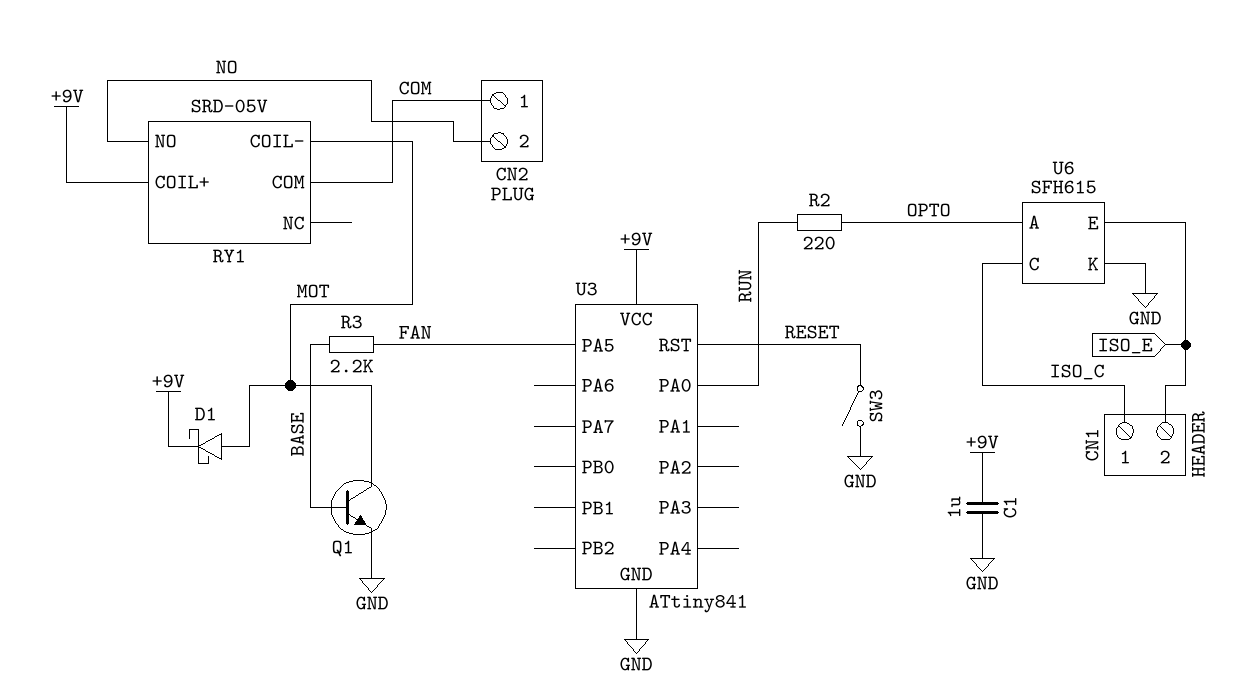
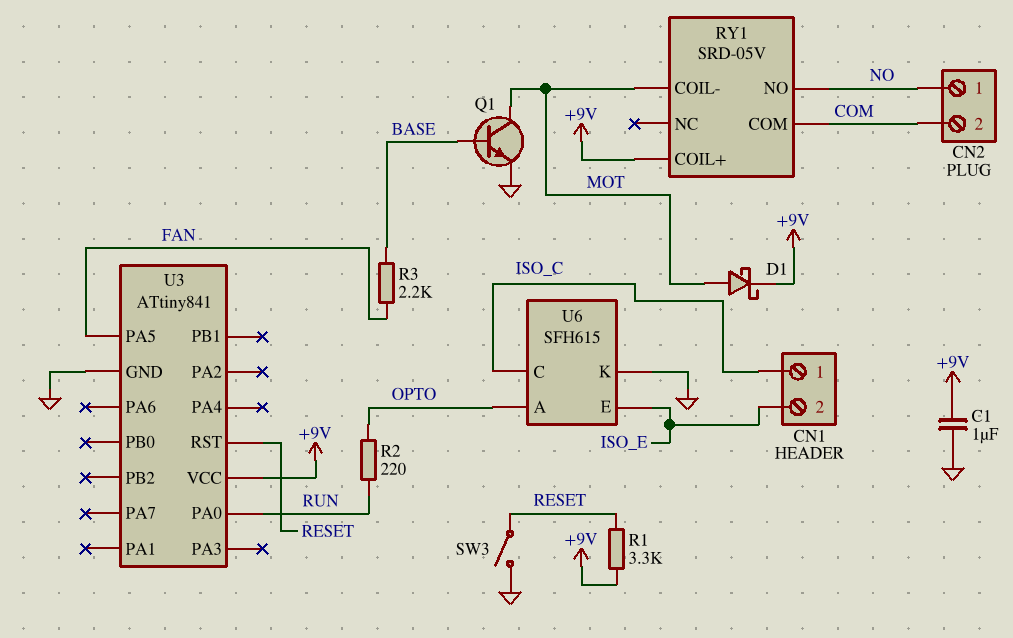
CN2 pin 1: COM -> NO
CN2 pin 2: NO -> COM
R1: none -> 3.3k (+9V, RESET)

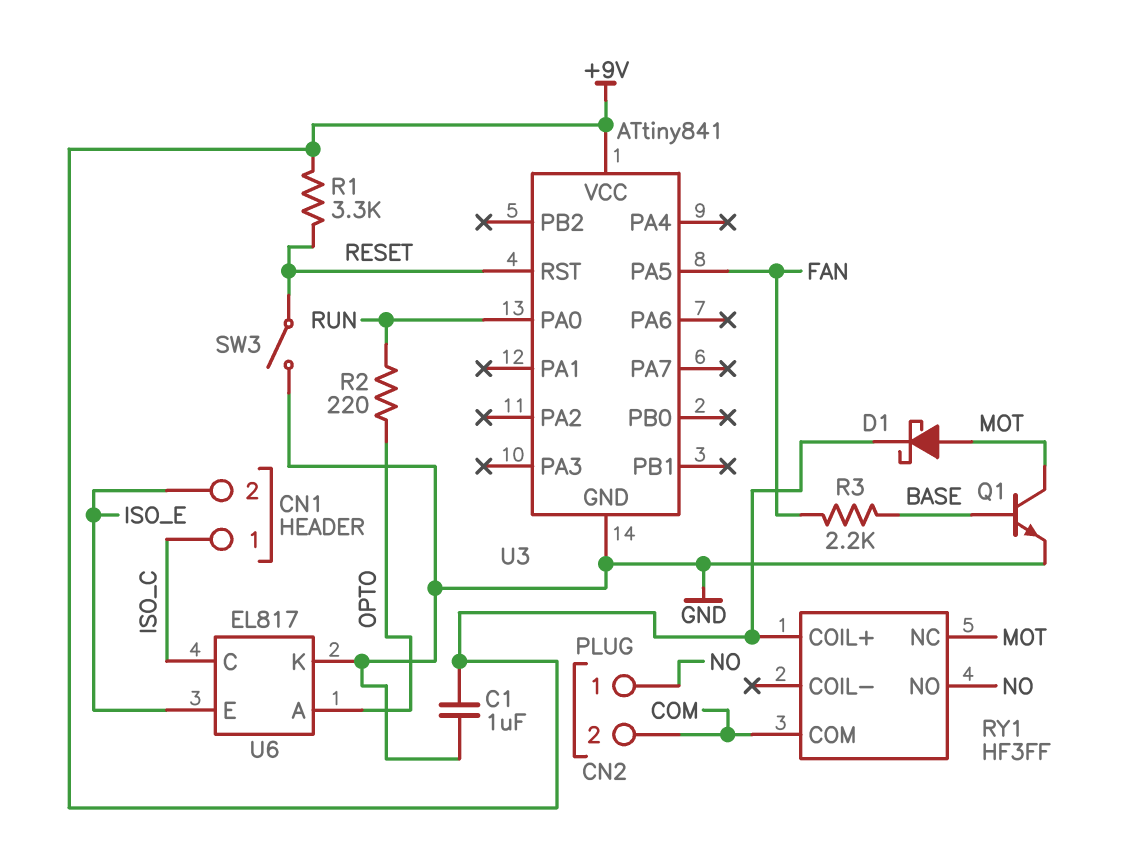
RY1: SRD-05V -> HF3FF
RY1 pin COIL-: MOT -> none
RY1 pin NC: none -> MOT
U6: SFH615 -> EL817

